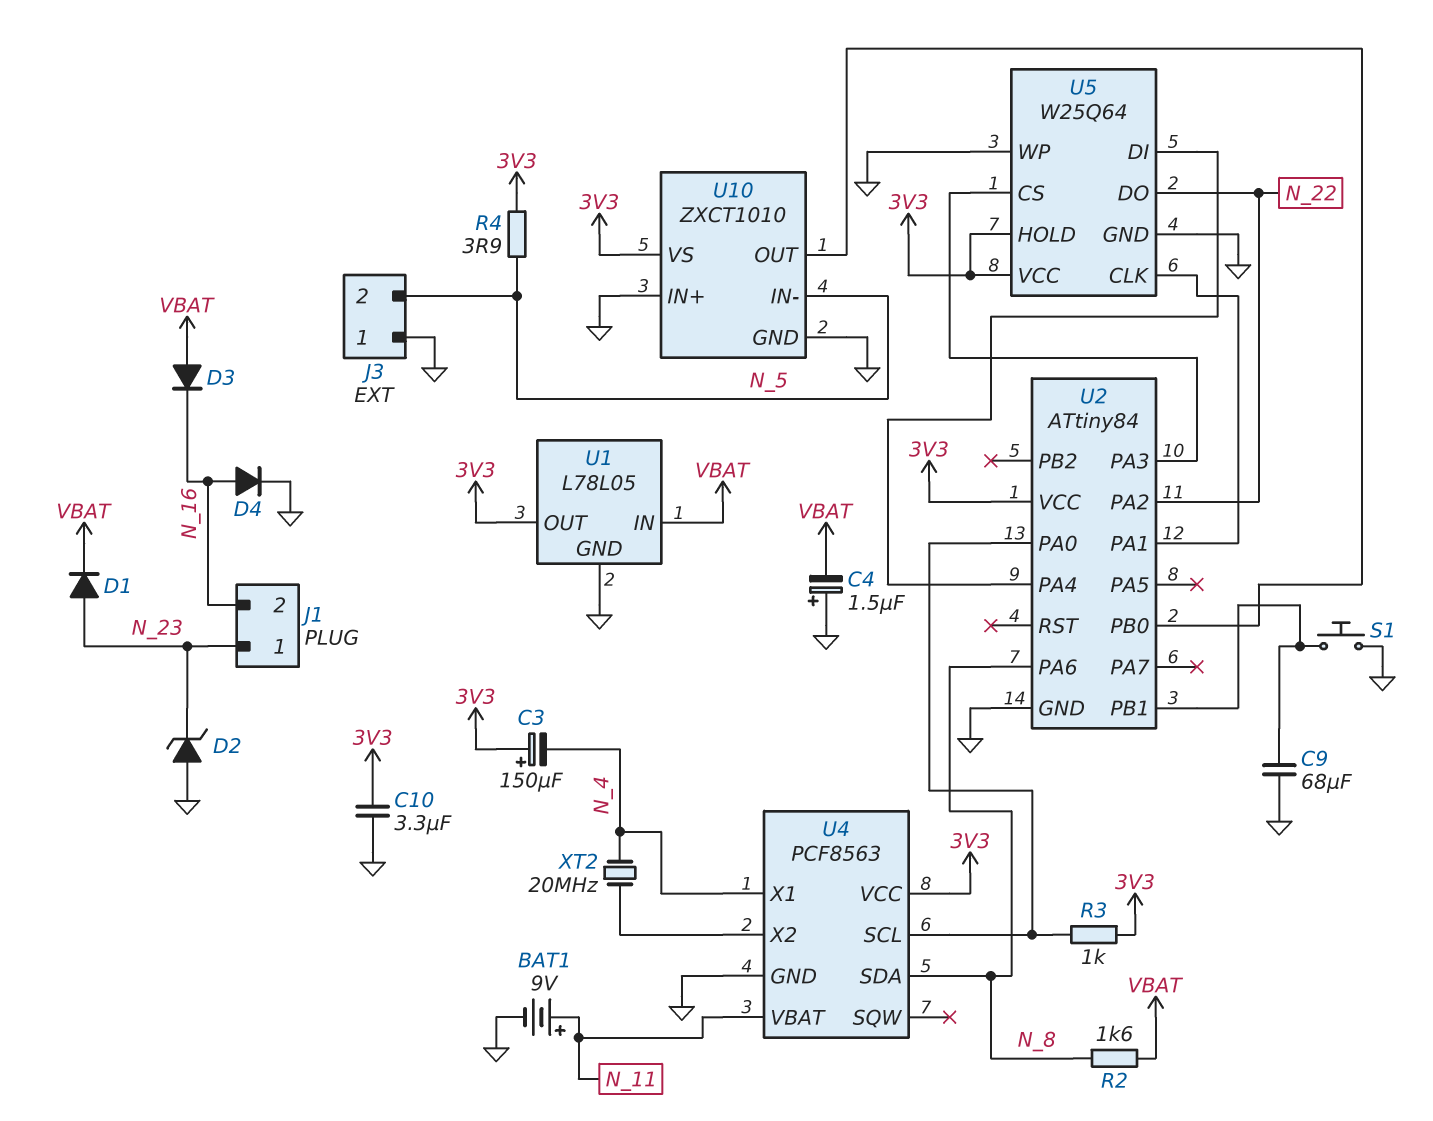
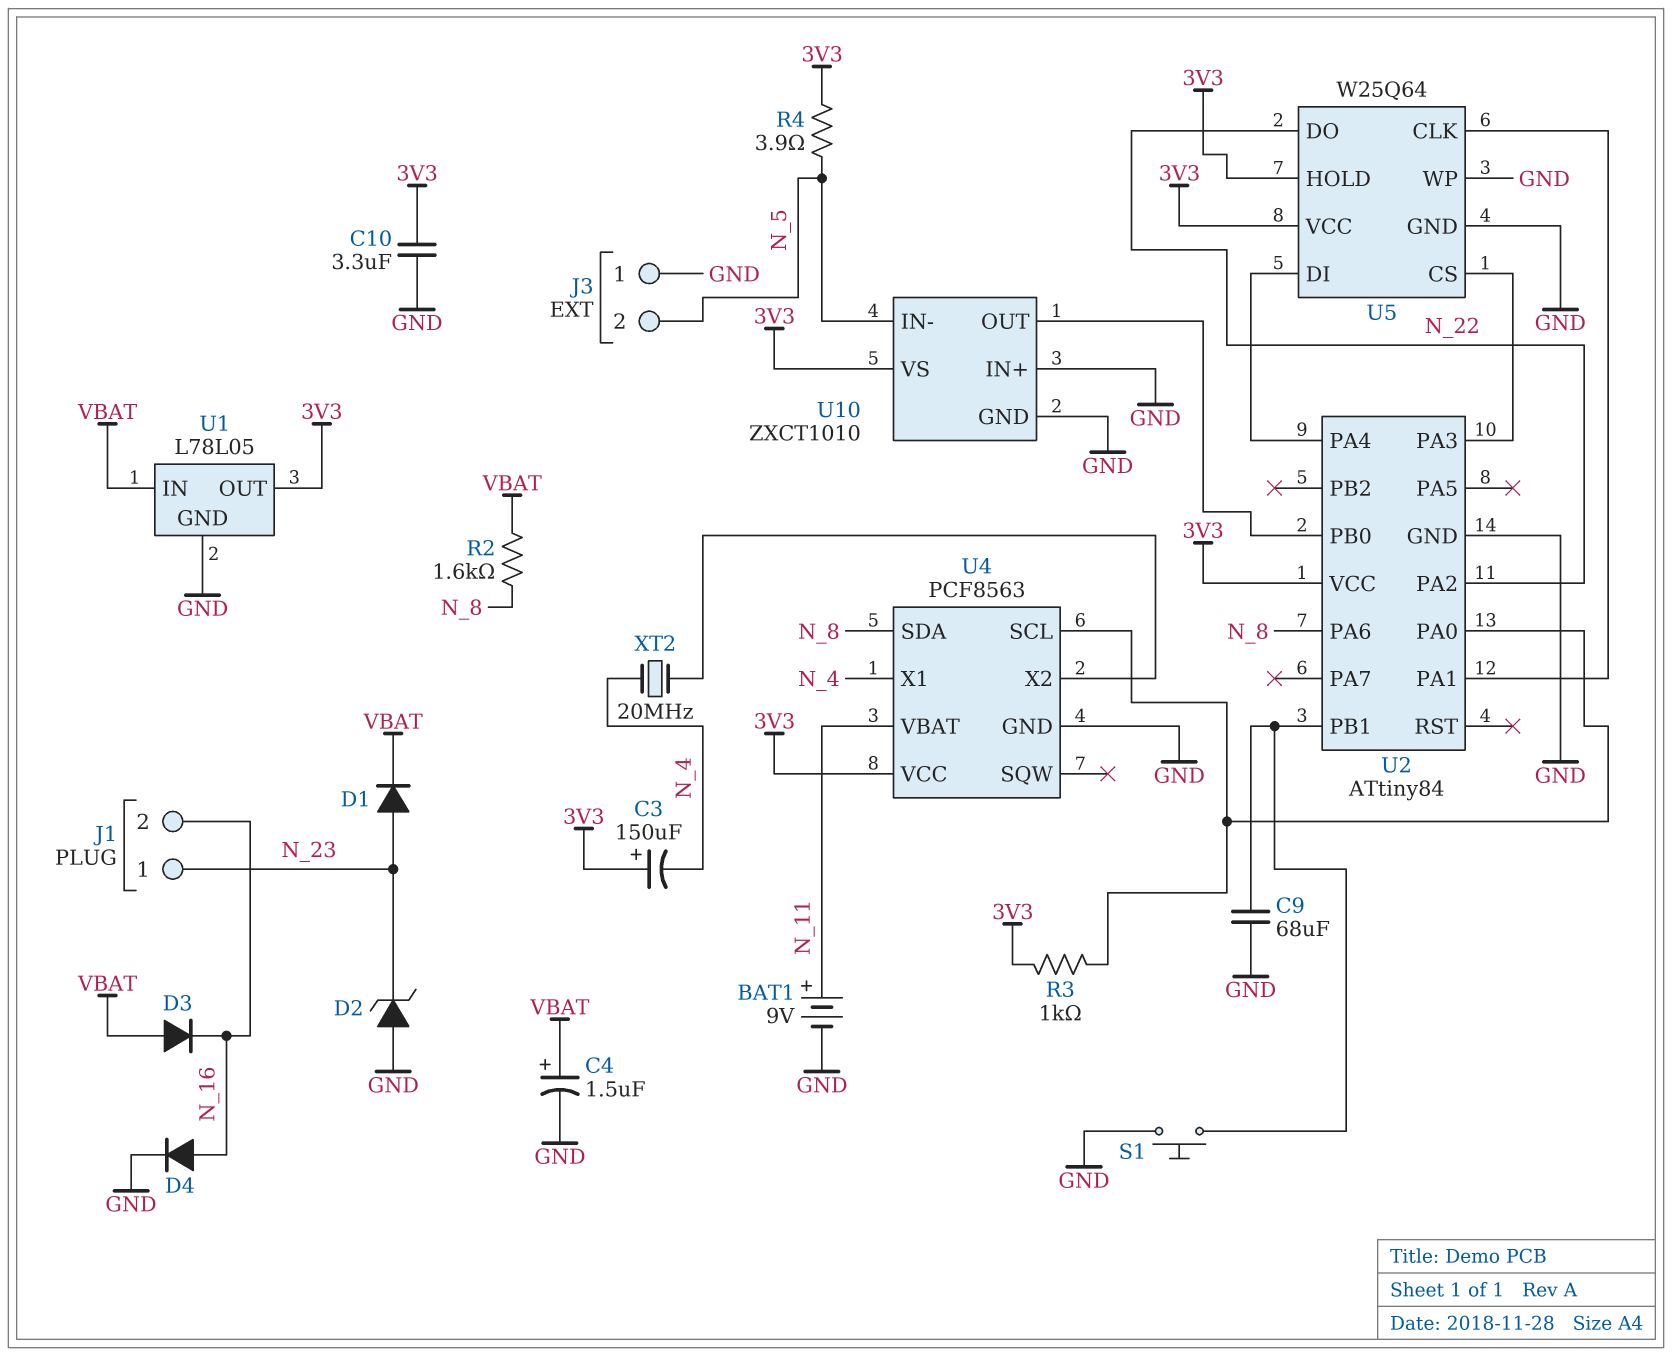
C4: 1.5uF (plus GND, minus VBAT) -> 1.5uF (plus VBAT, minus GND)

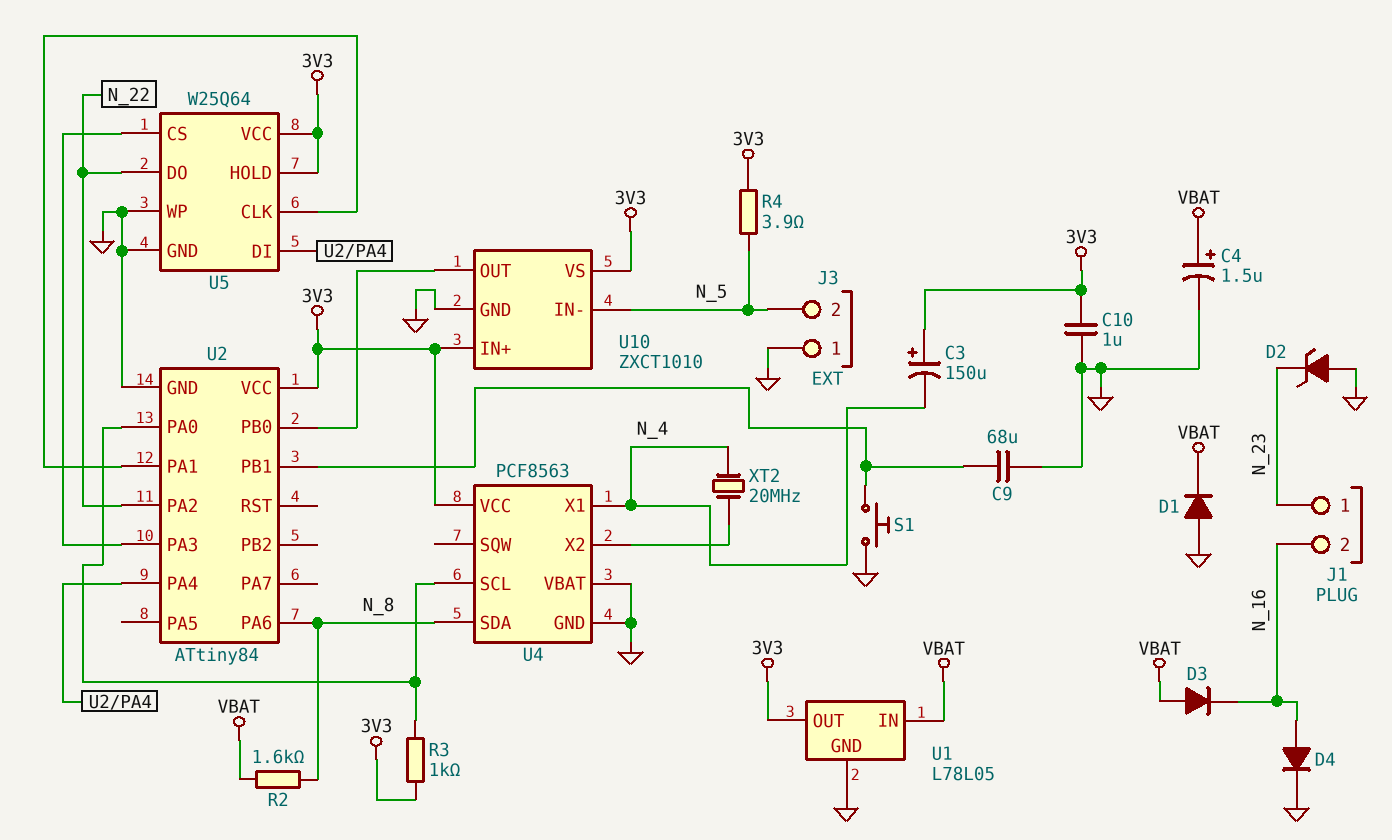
BAT1: 9V (plus N_11, minus GND) -> none
C10: 3.3uF (3V3, GND) -> 1uF (3V3, GND)
D1: diode (A N_23, K VBAT) -> diode (A GND, K VBAT)
U4 pin VBAT: N_11 -> GND
U10 pin IN+: GND -> 3V3

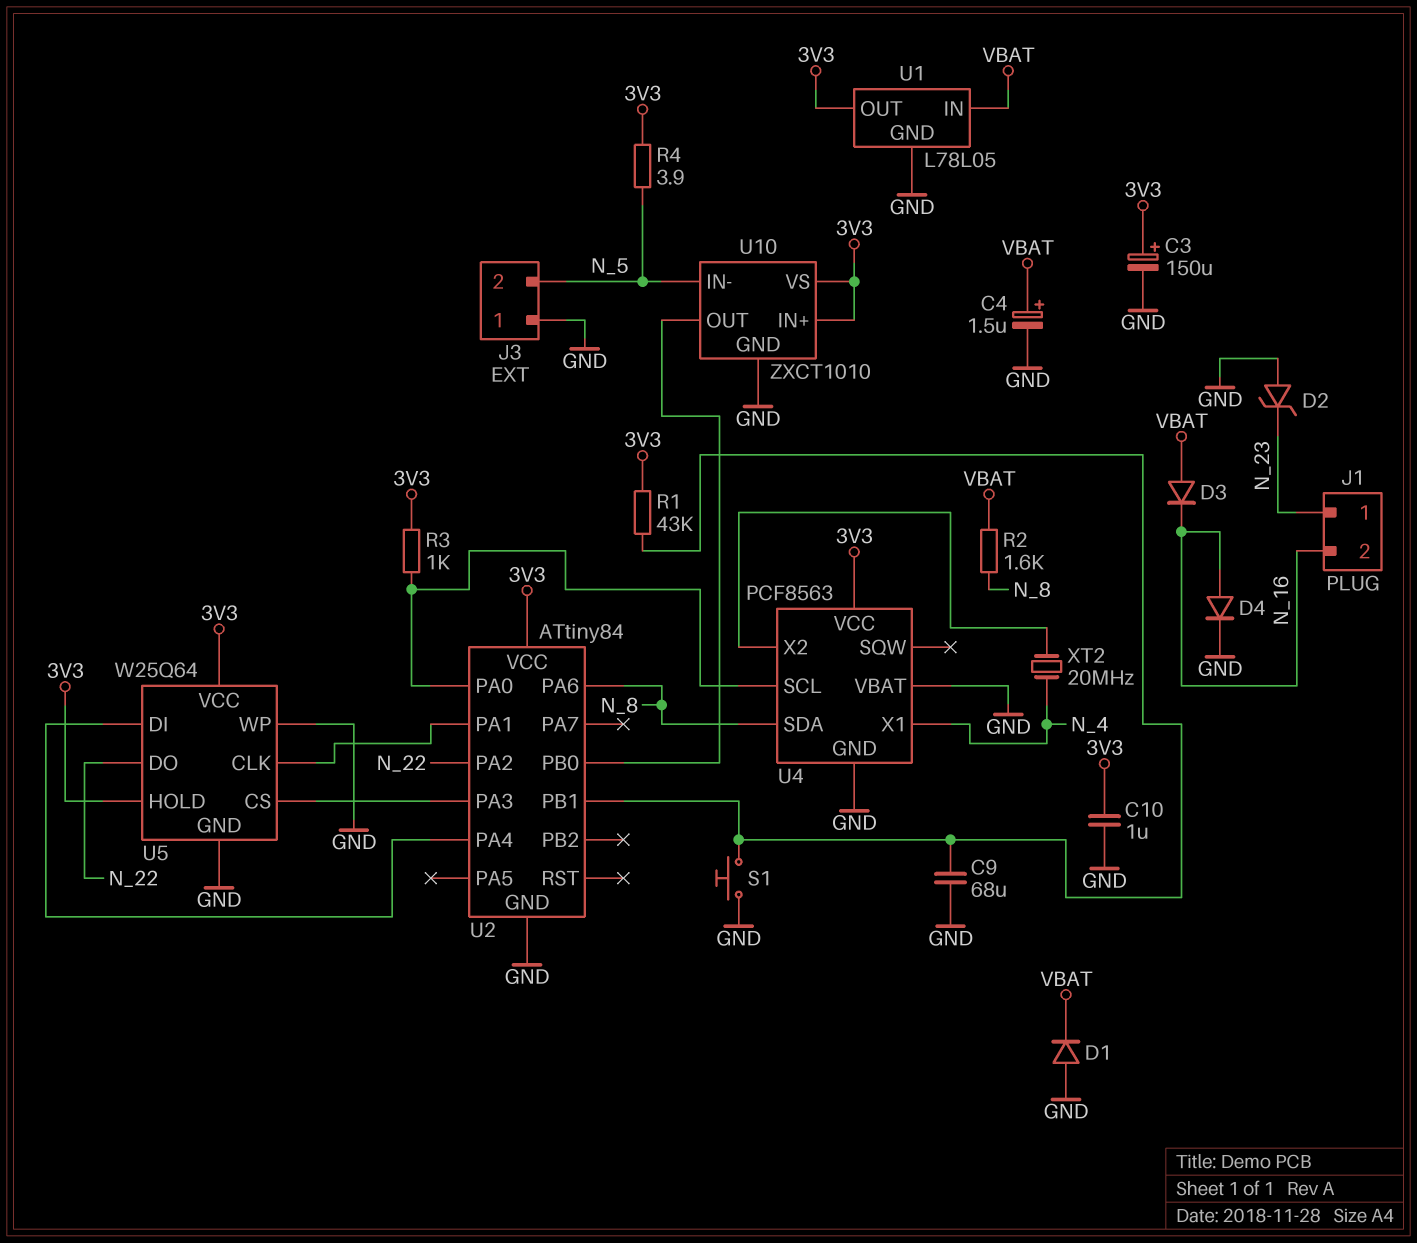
C3: 150uF (plus 3V3, minus N_4) -> 150uF (plus 3V3, minus GND)
R1: none -> 43k (3V3, U2/PB1)

